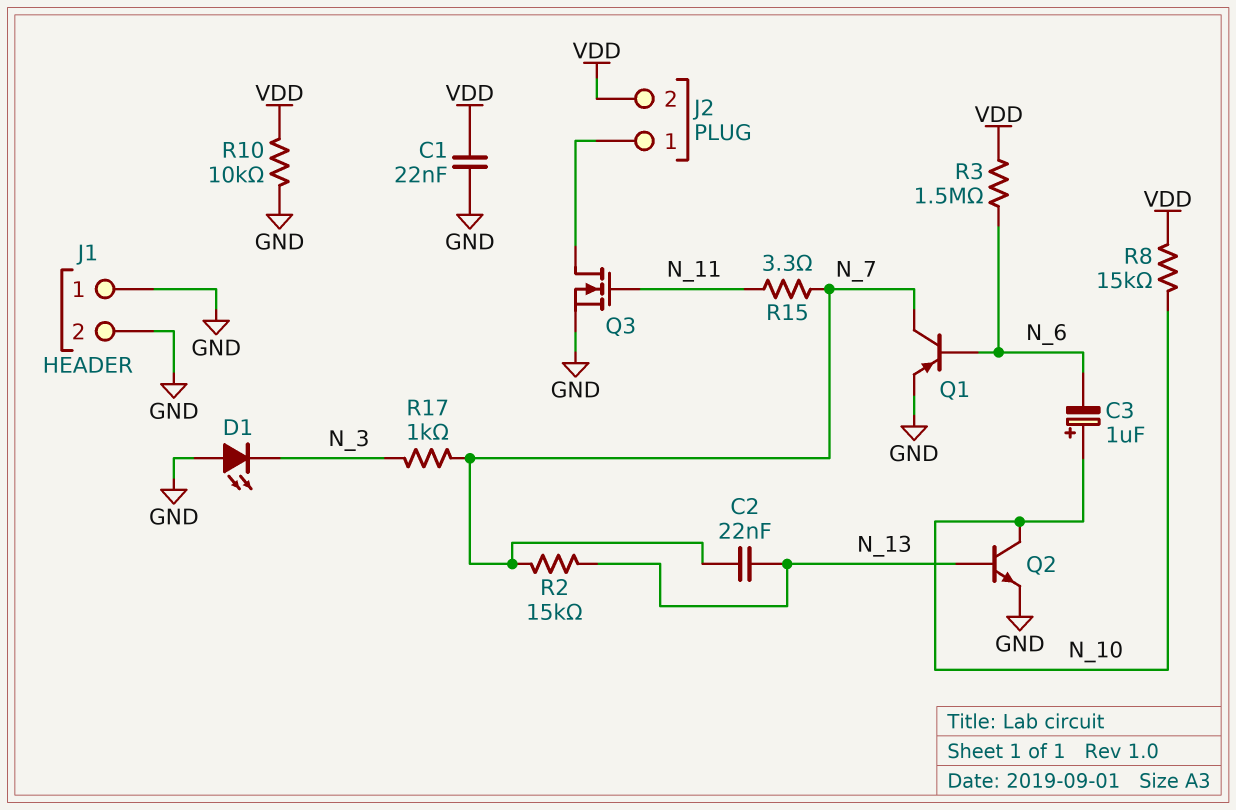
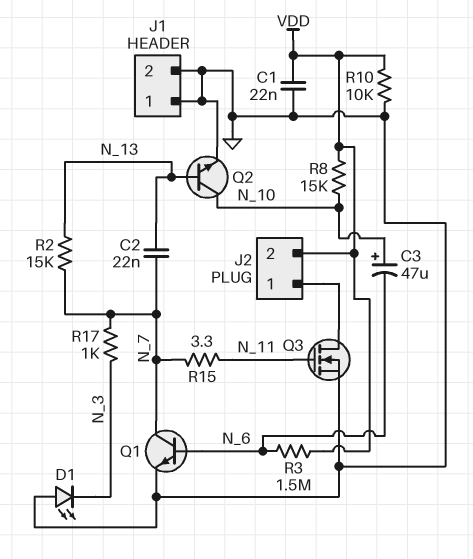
C3: 1uF (plus N_10, minus N_6) -> 47uF (plus N_10, minus N_6)
Q1: PNP (B N_6, C N_7, E GND) -> NPN (B N_6, C N_7, E GND)

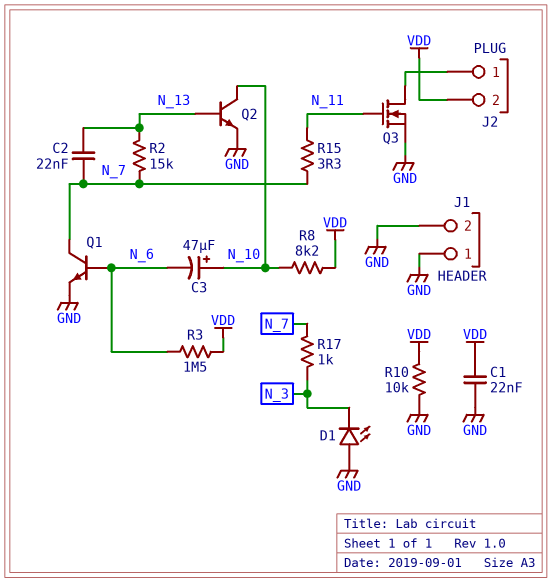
R8: 15k (N_10, VDD) -> 8.2k (N_10, VDD)

